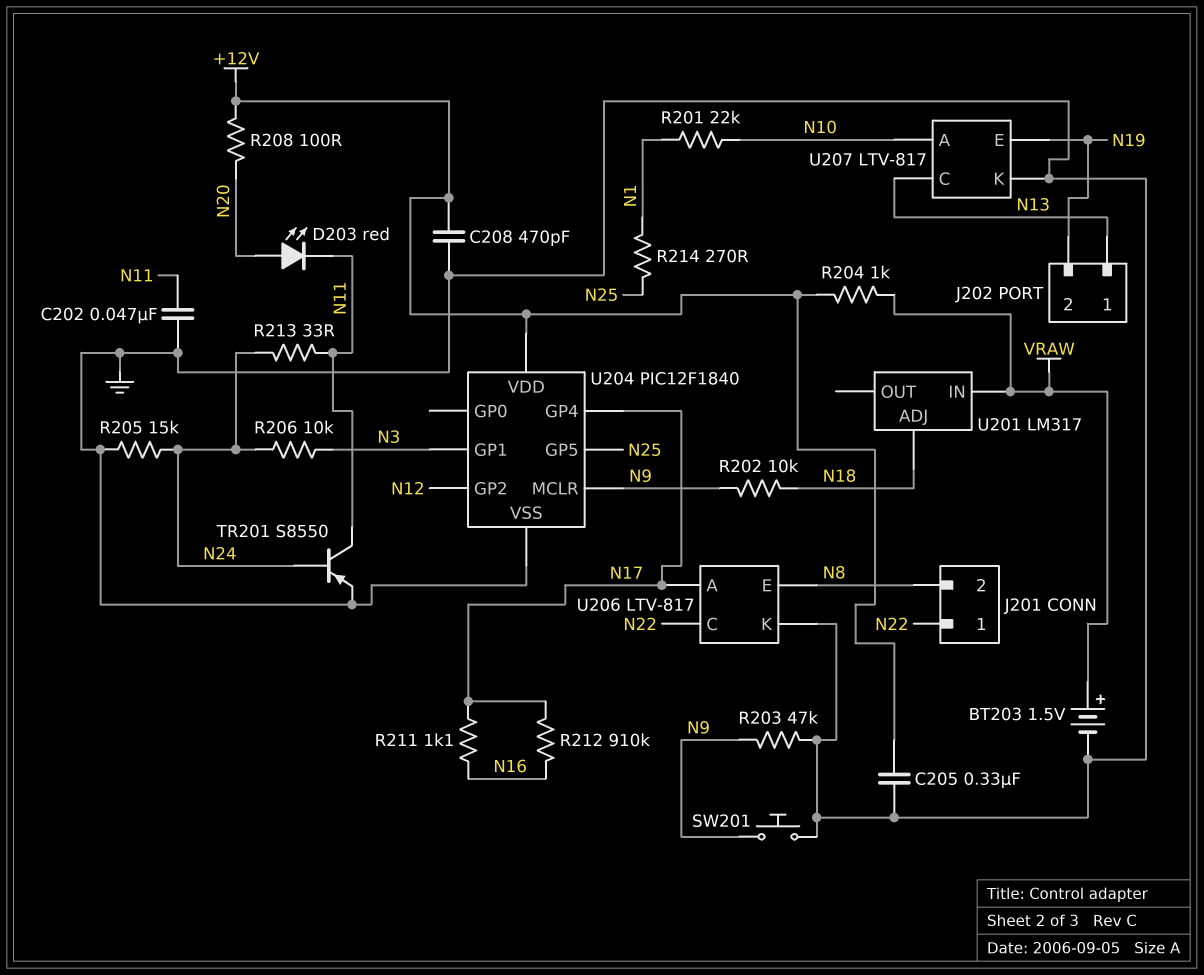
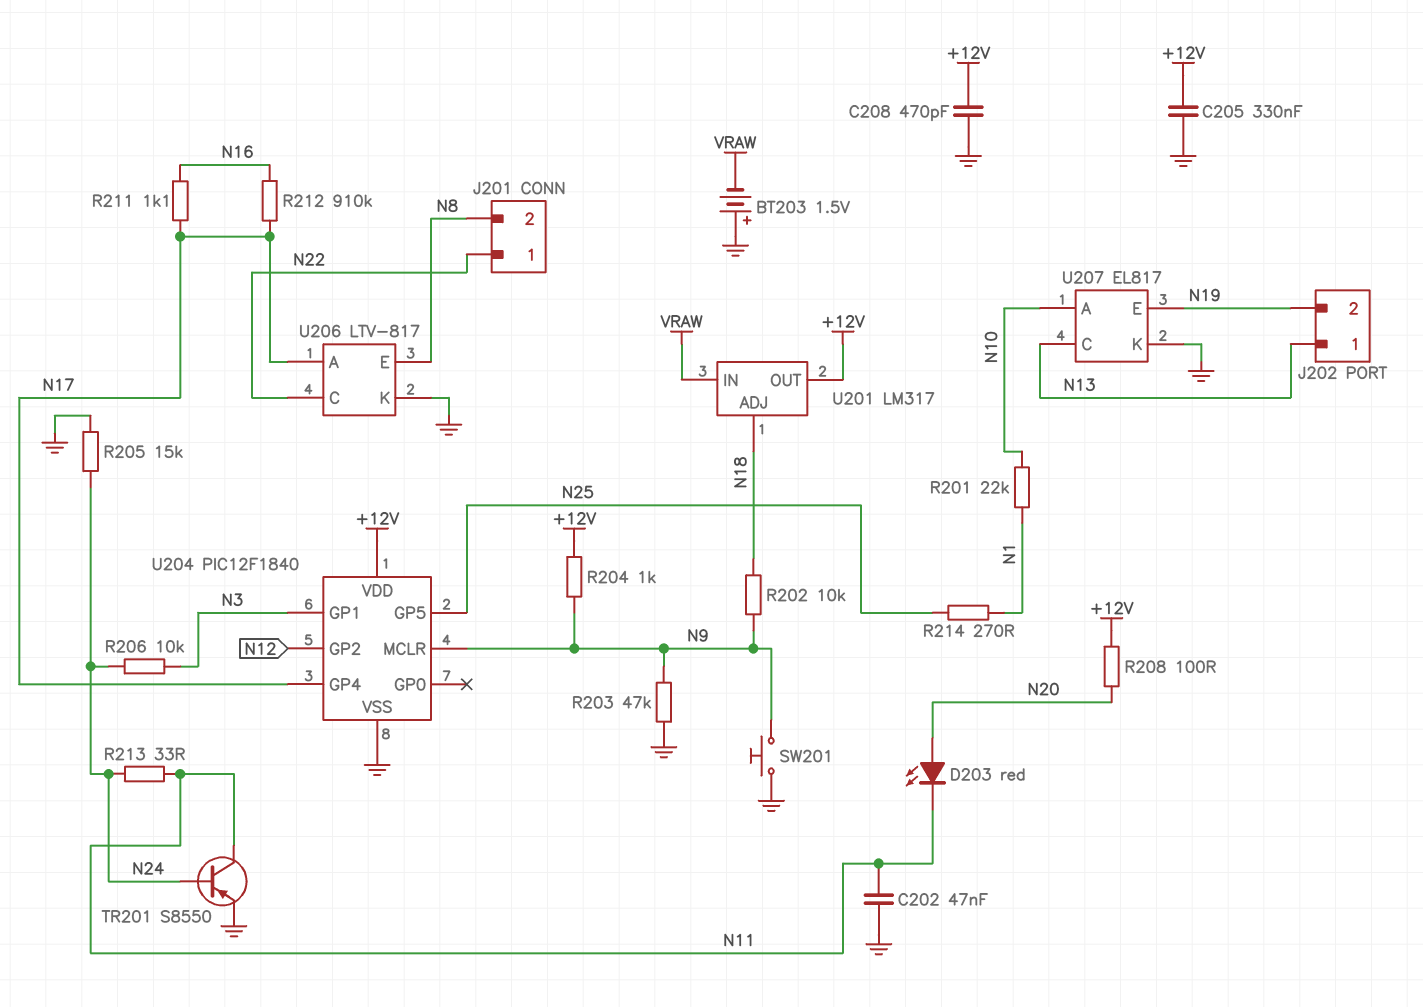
BT203: 1.5V (plus VRAW, minus GND) -> 1.5V (plus GND, minus VRAW)
R204: 1k (+12V, VRAW) -> 1k (+12V, N9)
U201 pin OUT: none -> +12V
U207: LTV-817 -> EL817

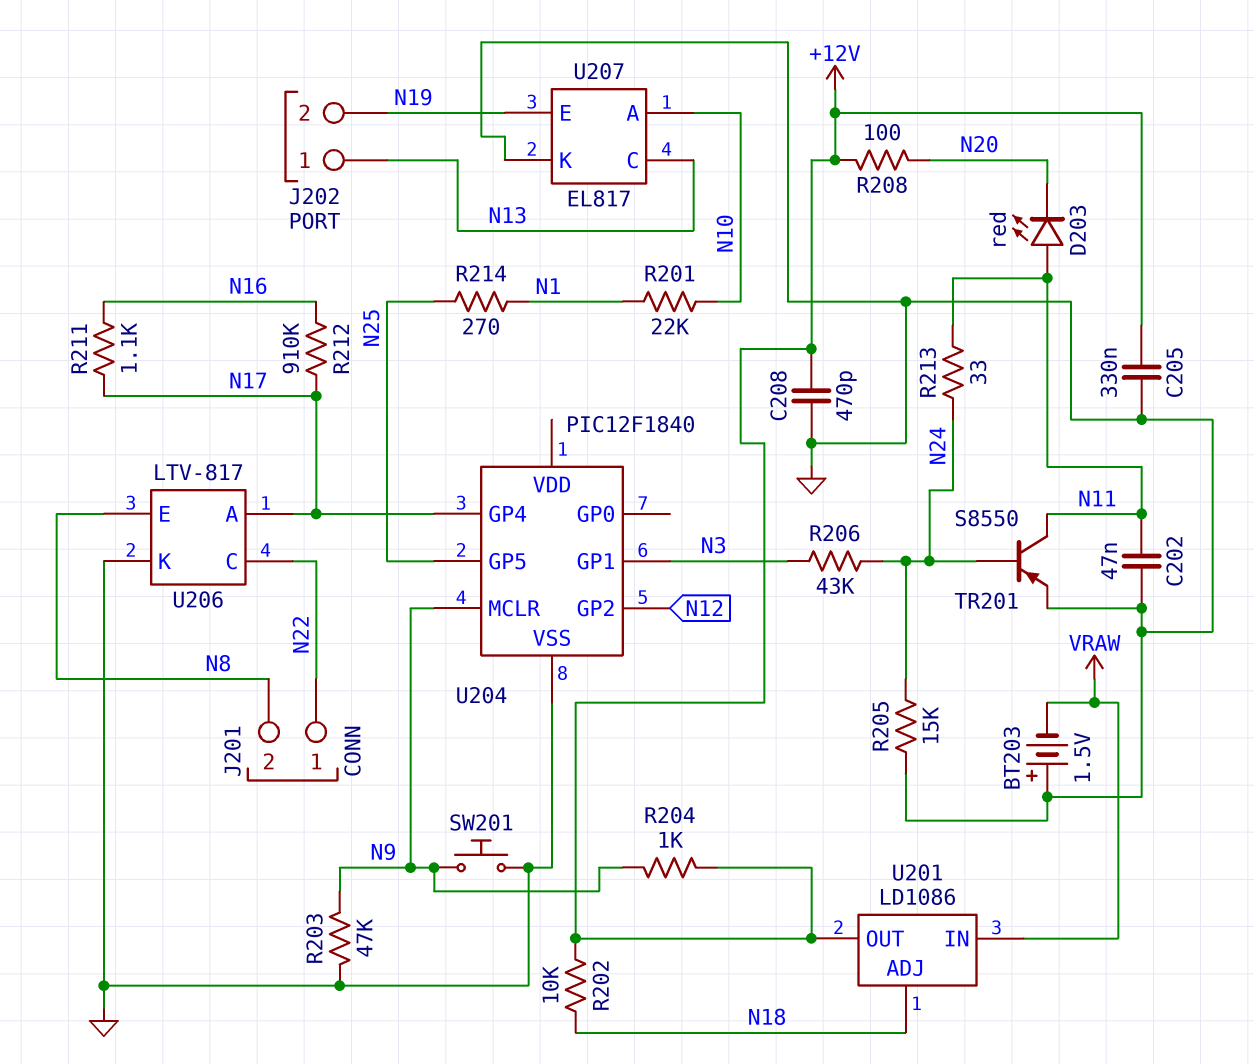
D203: LED red (A N20, K N11) -> LED red (A N11, K N20)
R202: 10k (N9, N18) -> 10k (+12V, N18)
R206: 10k (N3, N24) -> 43k (N3, N24)
U201: LM317 -> LD1086
U204 pin VDD: +12V -> none

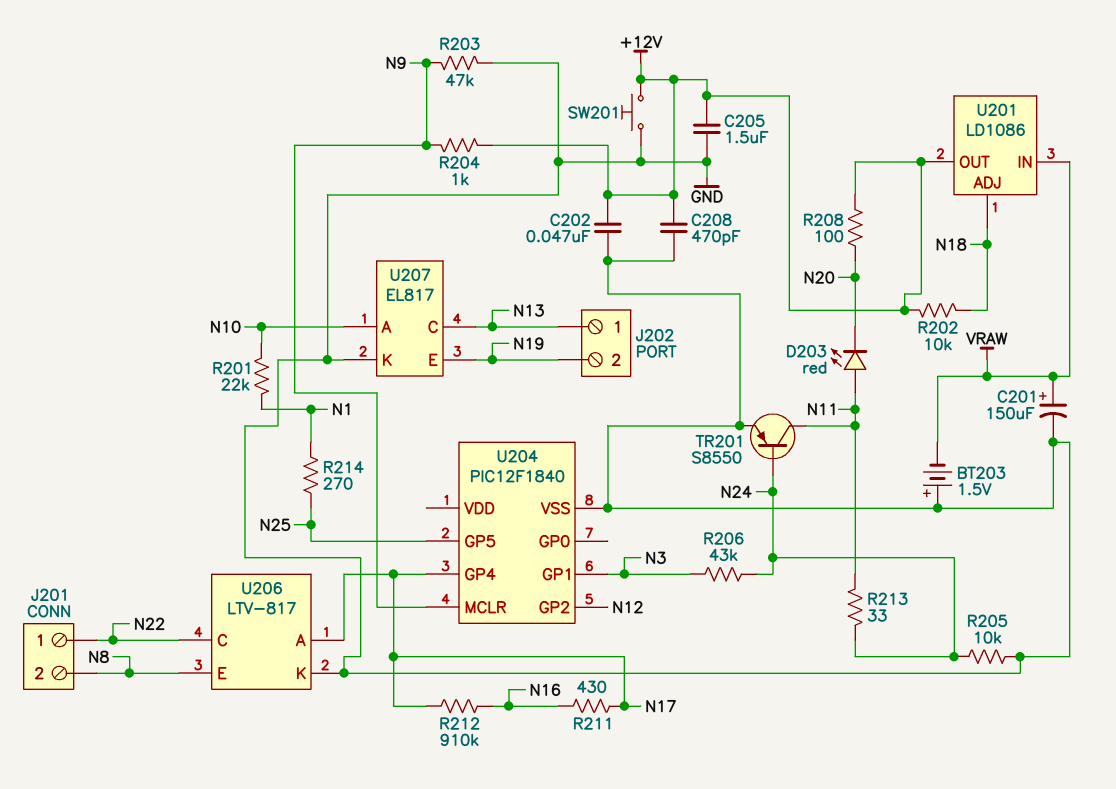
C201: none -> 150uF (plus VRAW, minus GND)
C202: 47nF (GND, N11) -> 47nF (+12V, GND)
C205: 330nF (+12V, GND) -> 1.5uF (+12V, GND)
R205: 15k (GND, N24) -> 10k (GND, N24)
R211: 1.1k (N16, N17) -> 430 (N16, N17)
SW201: button (GND, N9) -> button (+12V, GND)

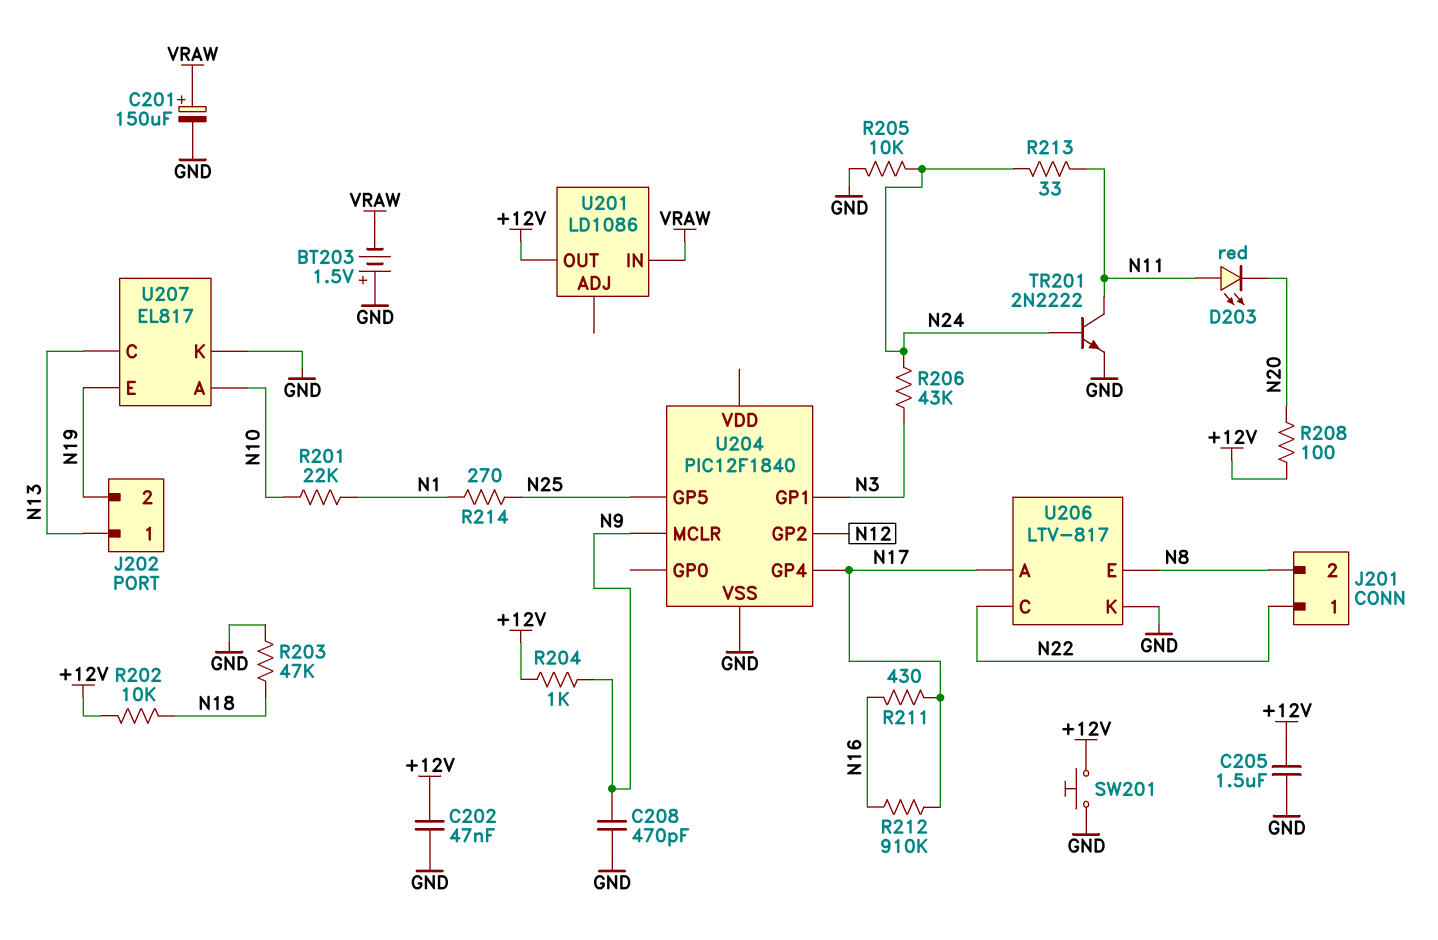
C208: 470pF (+12V, GND) -> 470pF (GND, N9)
R203: 47k (GND, N9) -> 47k (GND, N18)
TR201: PNP S8550 (B N24, C N11, E GND) -> NPN 2N2222 (B N24, C N11, E GND)
U201 pin ADJ: N18 -> none

